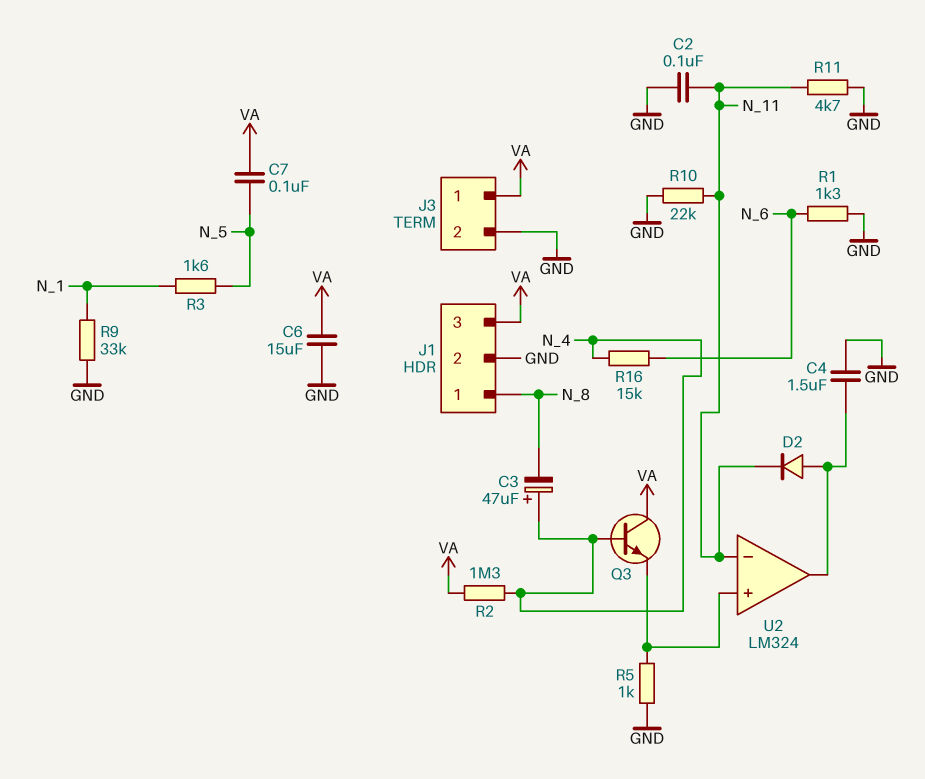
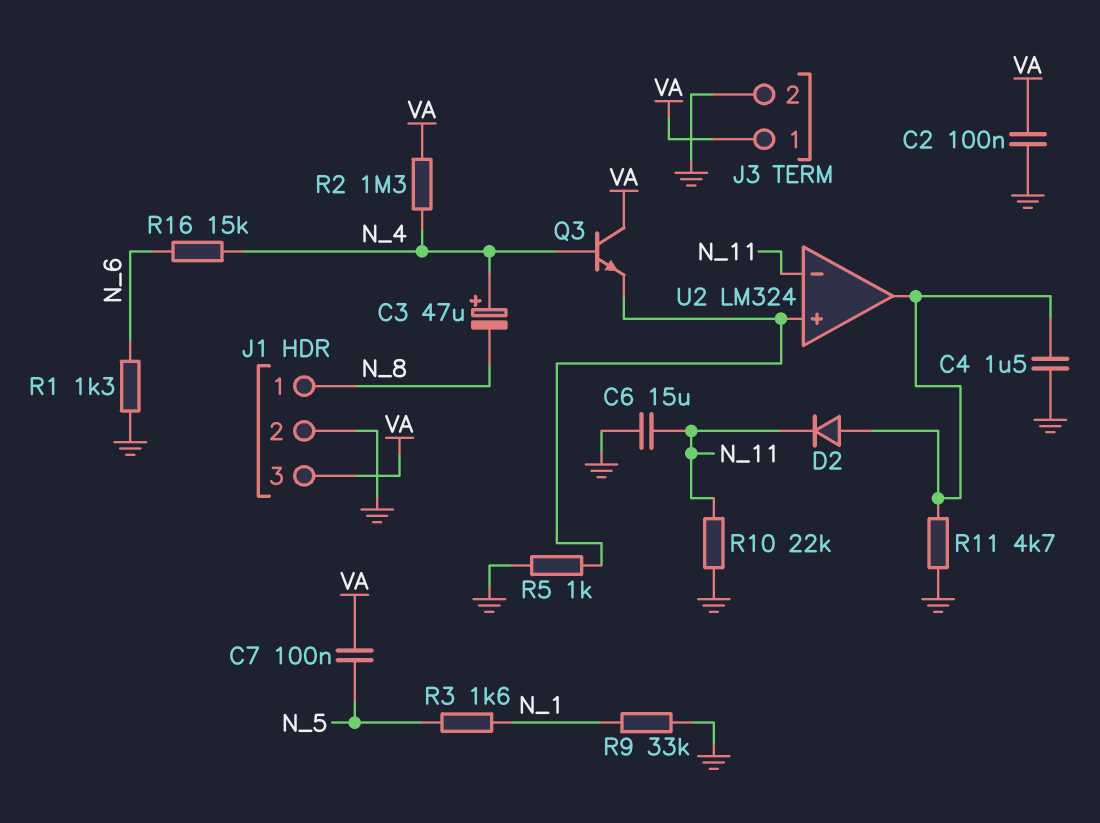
C2: 100nF (GND, N_11) -> 100nF (GND, VA)
C6: 15uF (GND, VA) -> 15uF (GND, N_11)
R11: 4.7k (GND, N_11) -> 4.7k (GND, U2/out)

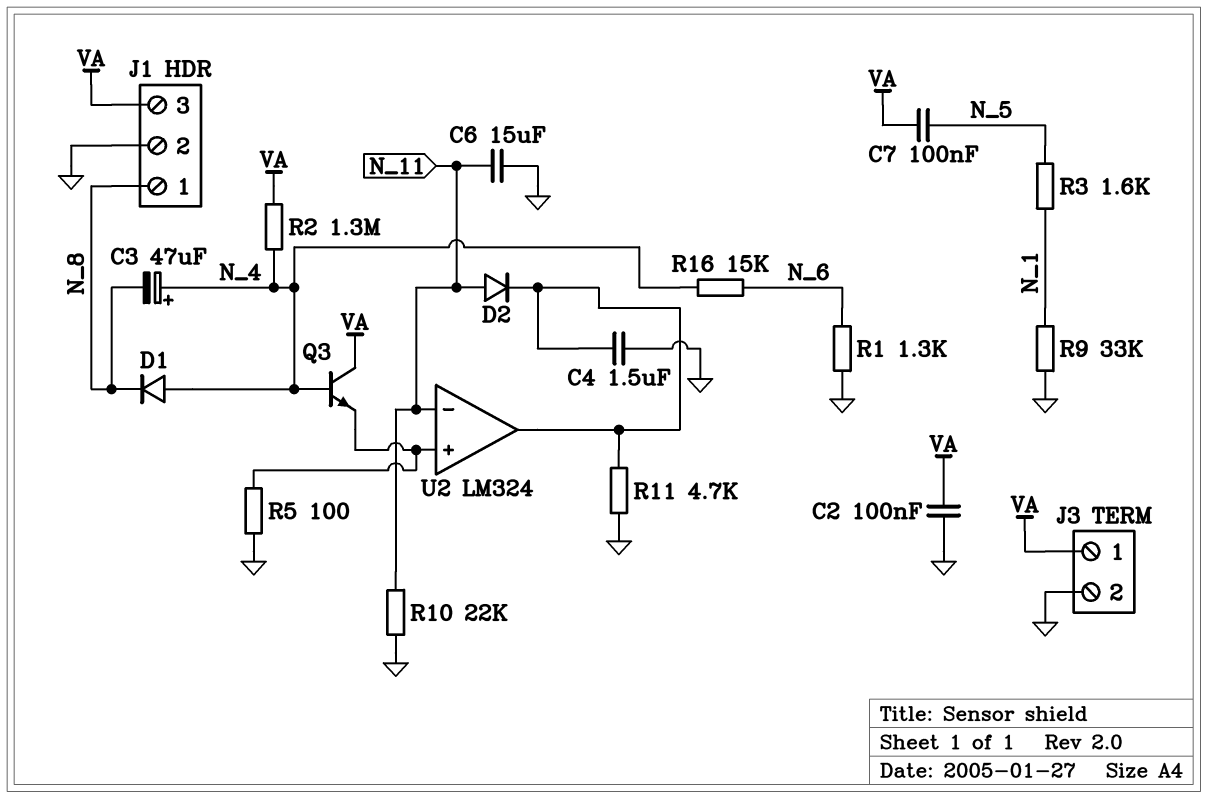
D1: none -> diode (A N_4, K N_8)
D2: diode (A U2/out, K N_11) -> diode (A N_11, K U2/out)
R5: 1k (GND, U2/in+) -> 100 (GND, U2/in+)

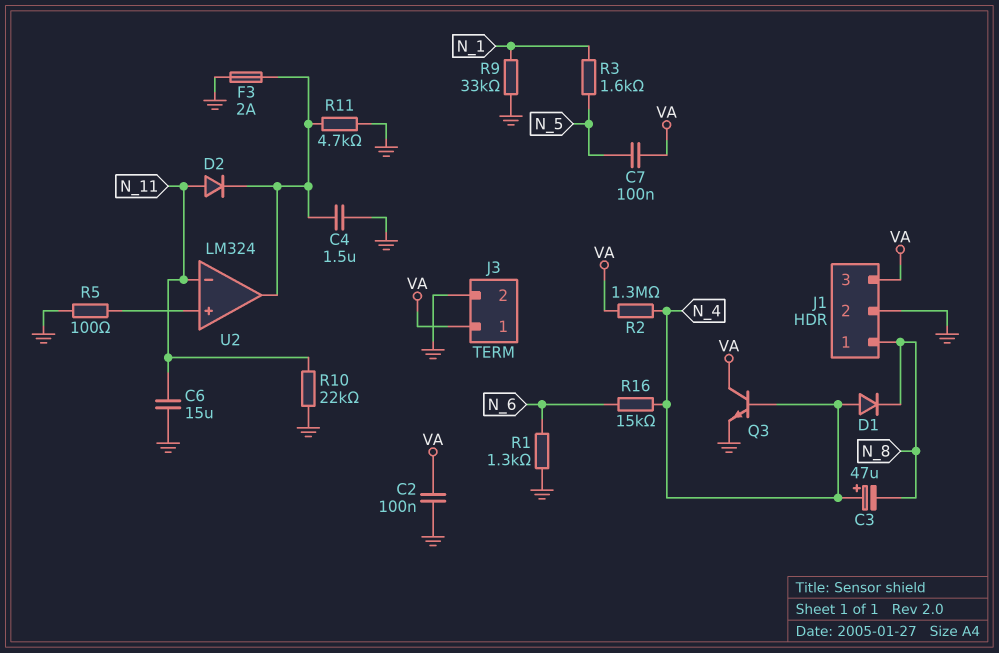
F3: none -> 2A (GND, U2/out)
Q3: NPN (B N_4, C VA, E U2/in+) -> NPN (B N_4, C VA, E GND)

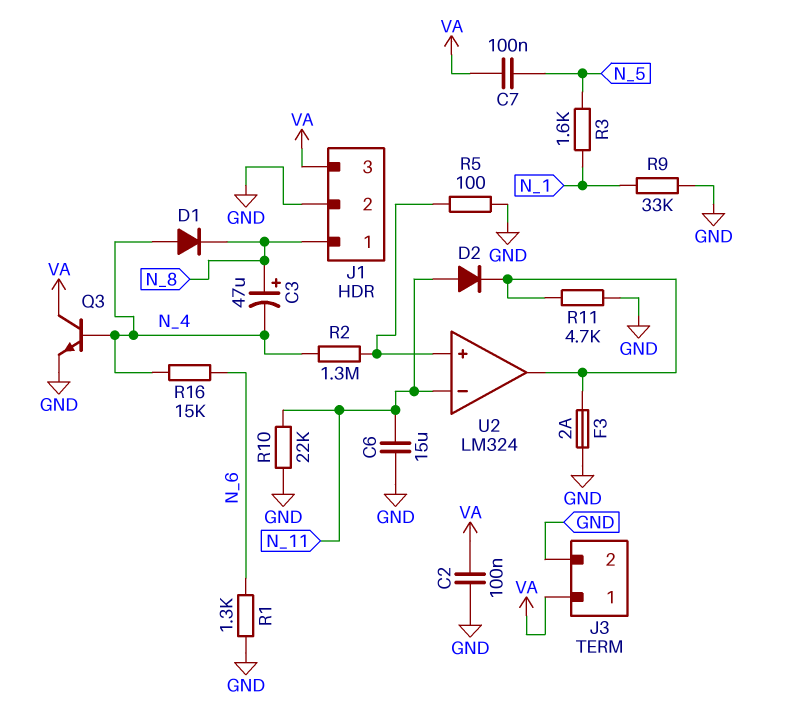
C3: 47uF (plus N_4, minus N_8) -> 47uF (plus N_8, minus N_4)
C4: 1.5uF (GND, U2/out) -> none
R2: 1.3M (N_4, VA) -> 1.3M (N_4, U2/in+)

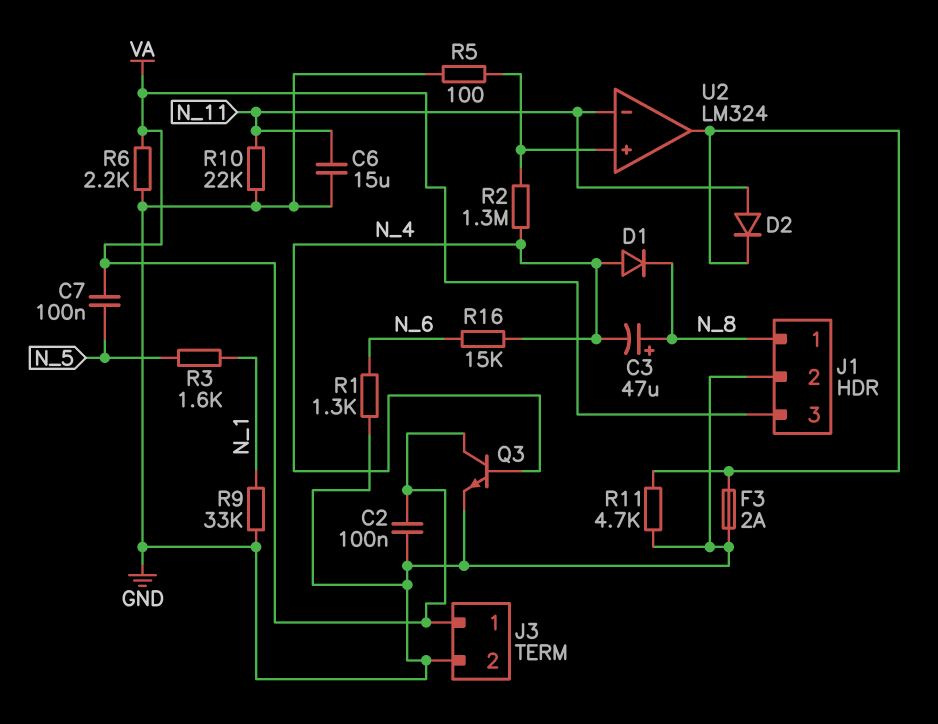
R6: none -> 2.2k (GND, VA)

